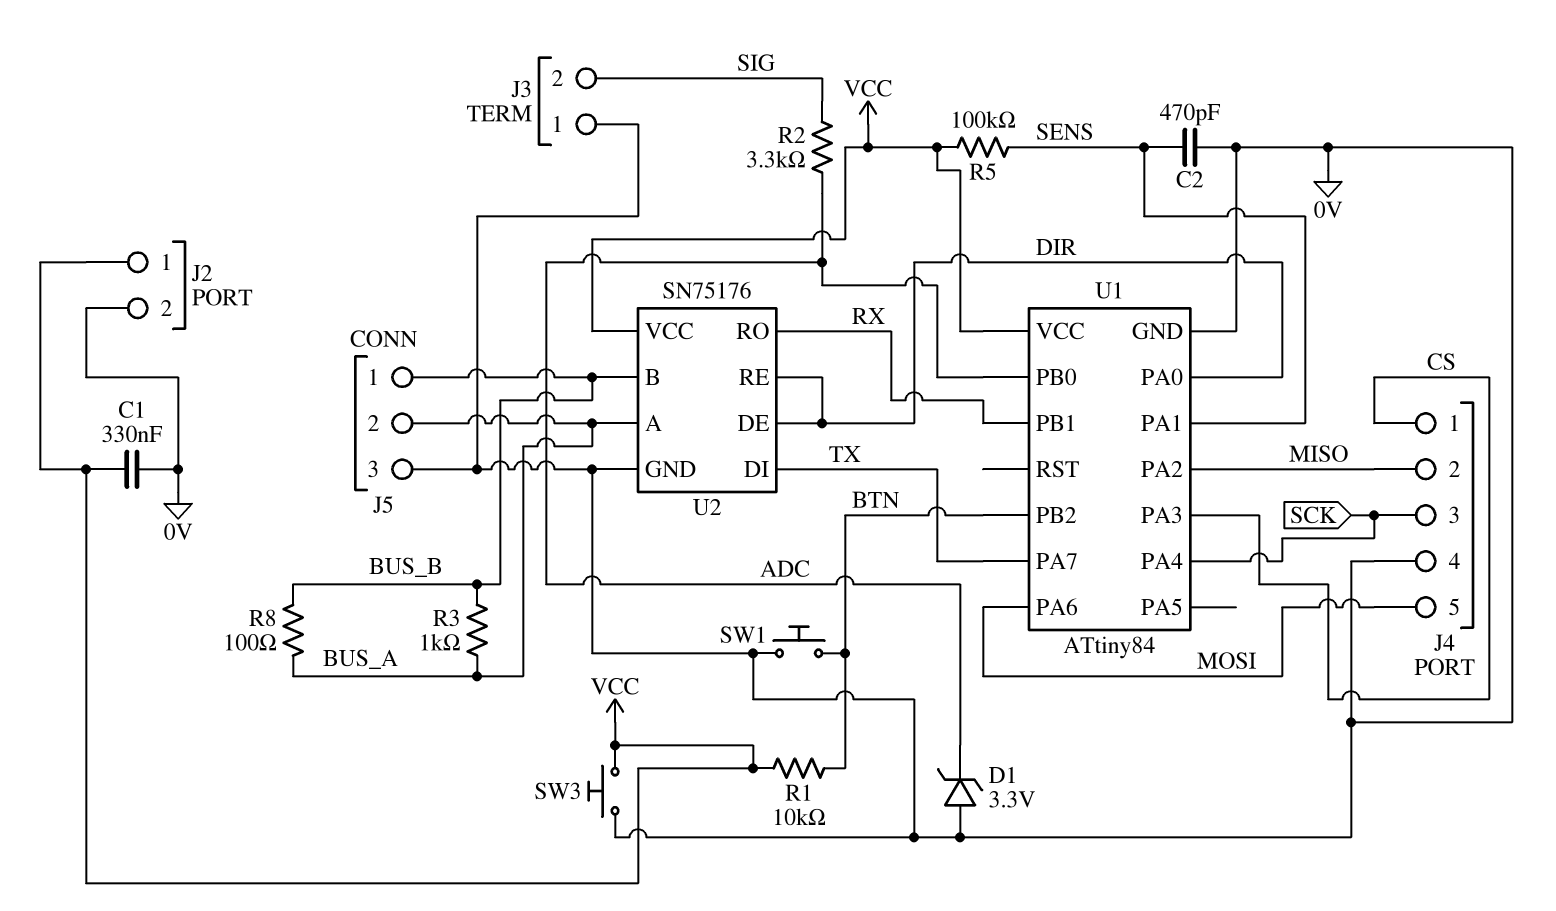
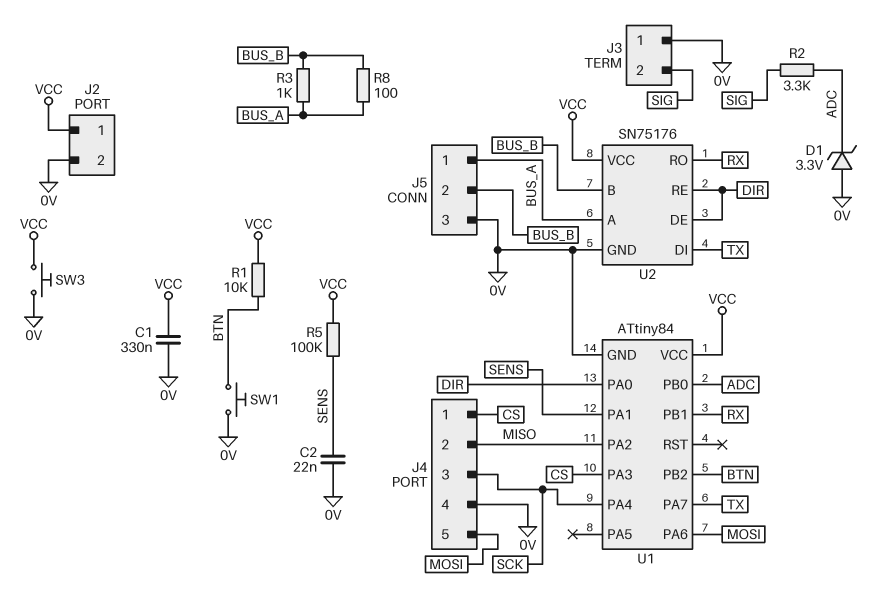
C2: 470pF (0V, SENS) -> 22nF (0V, SENS)
J5 pin 1: BUS_B -> BUS_A
J5 pin 2: BUS_A -> BUS_B

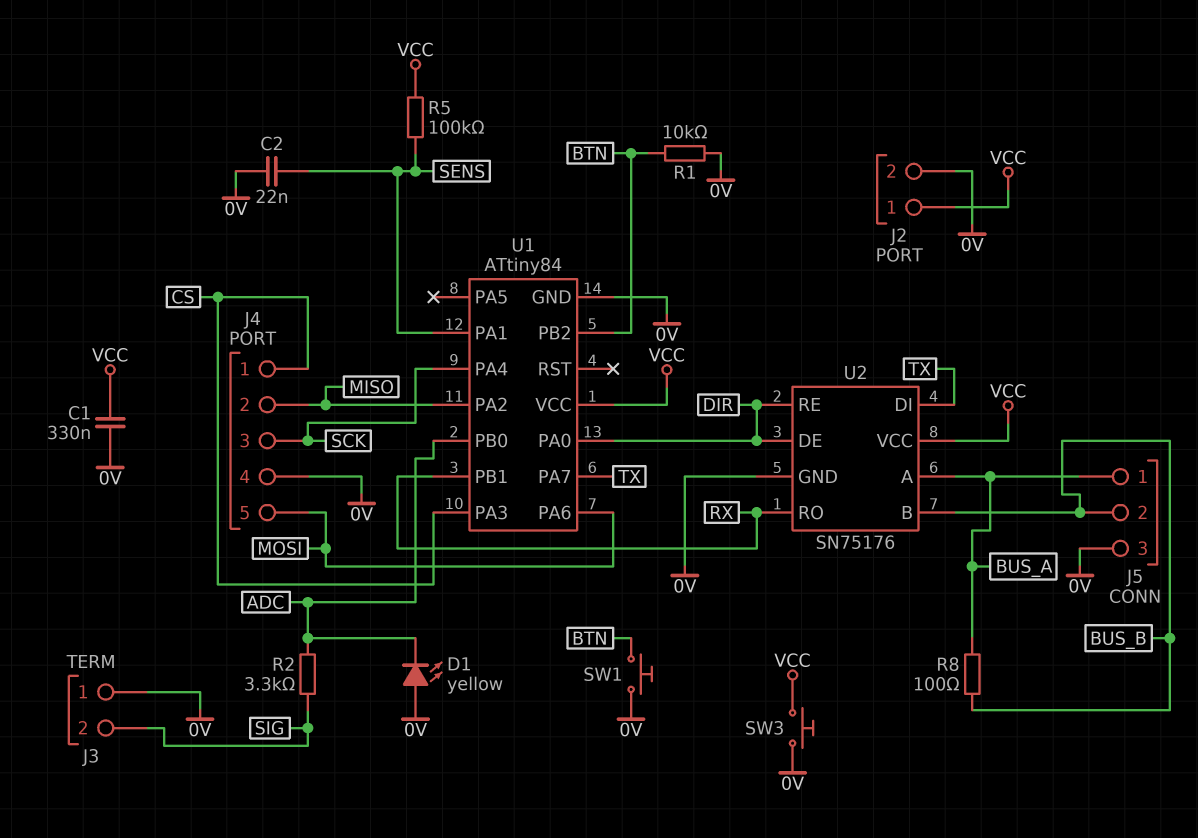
D1: zener 3.3V (A 0V, K ADC) -> LED yellow (A 0V, K ADC)
R1: 10k (BTN, VCC) -> 10k (0V, BTN)
R3: 1k (BUS_A, BUS_B) -> none

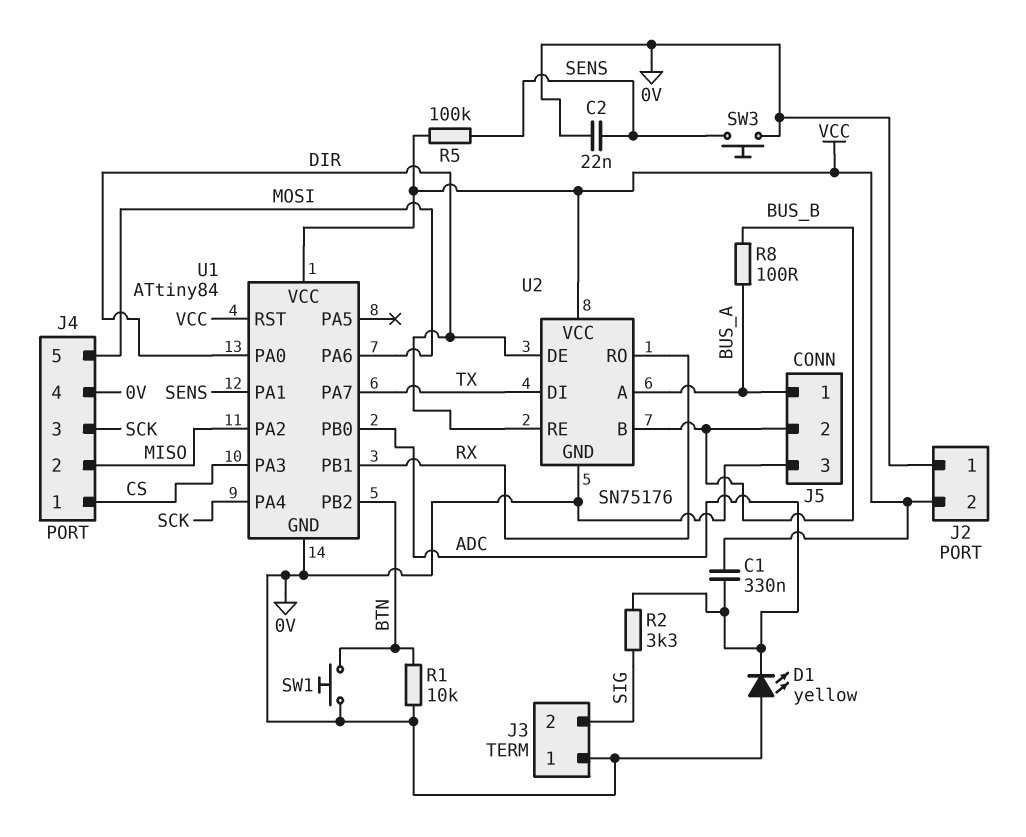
C1: 330nF (0V, VCC) -> 330nF (ADC, VCC)
J2 pin 1: VCC -> 0V
J2 pin 2: 0V -> VCC
SW3: button (0V, VCC) -> button (0V, SENS)
U1 pin RST: none -> VCC

